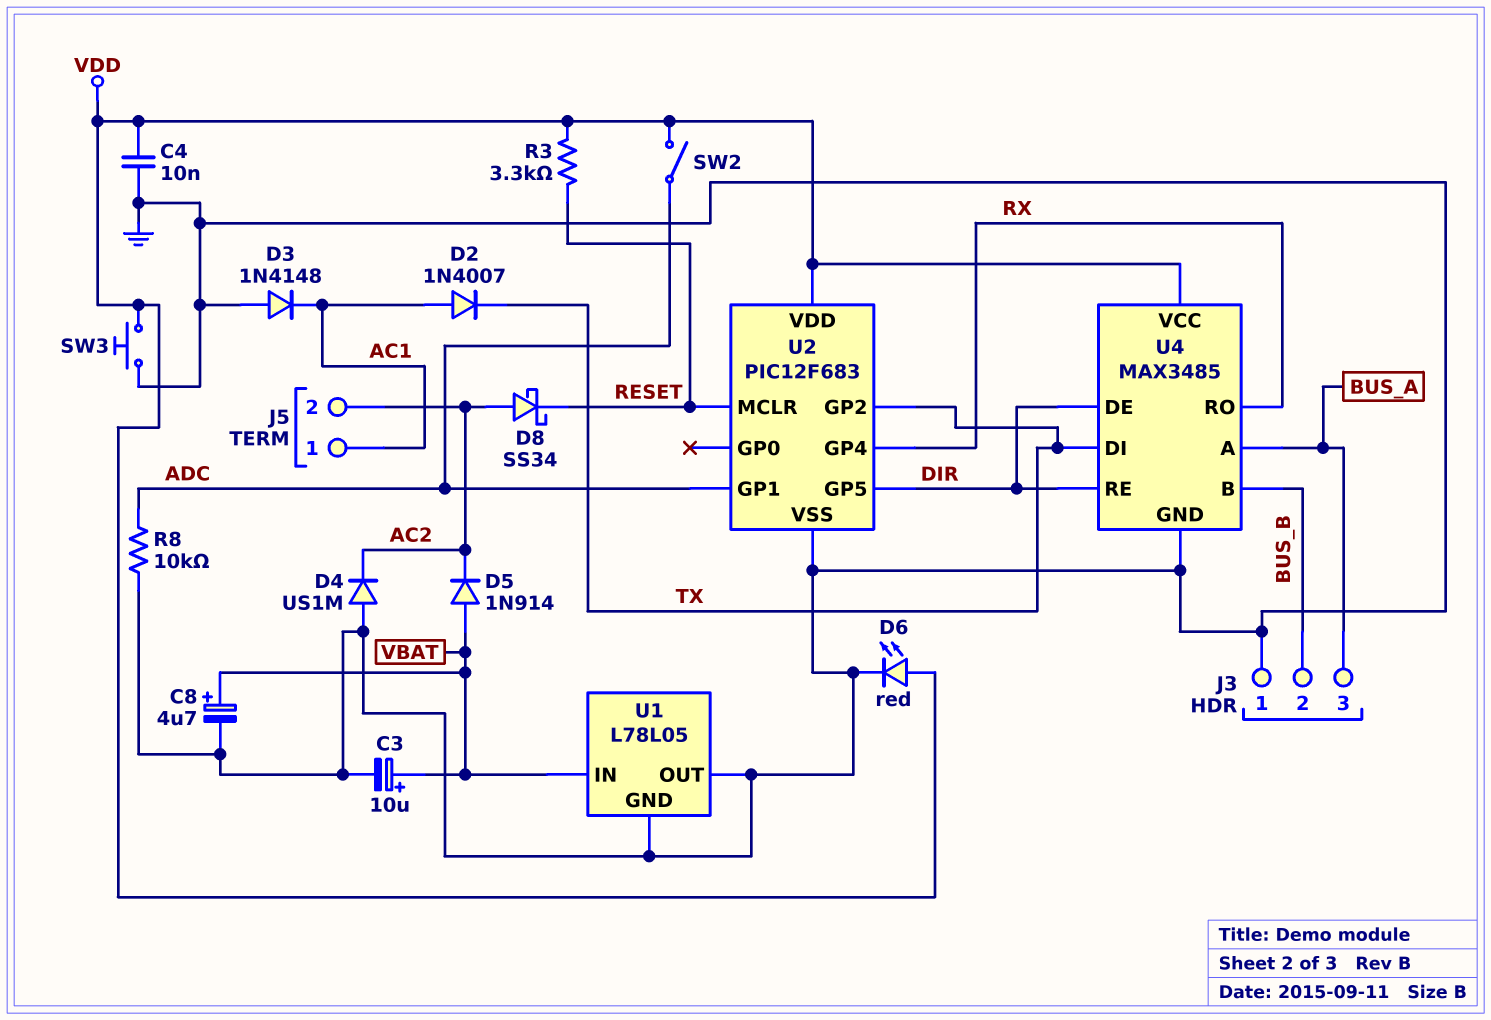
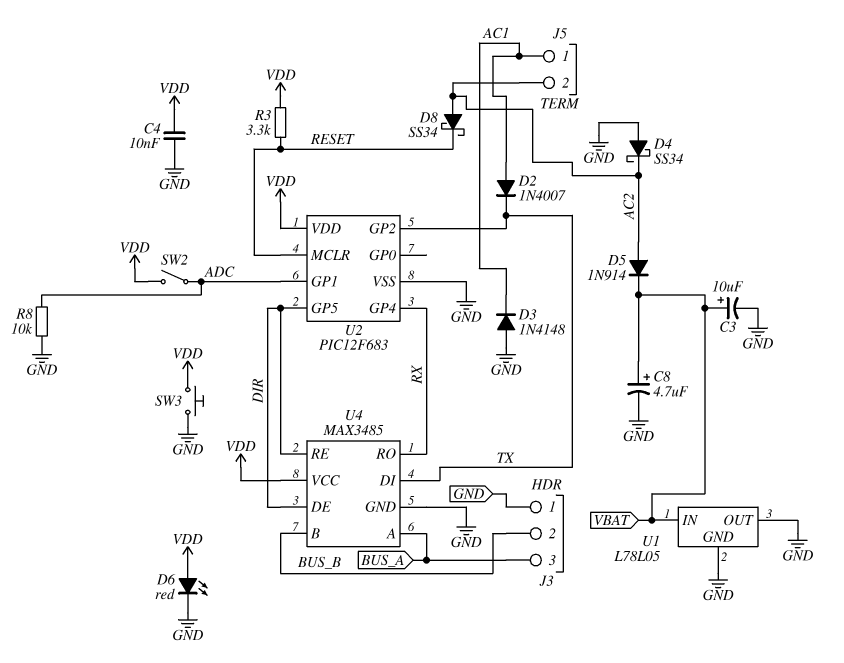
D4: diode US1M (A GND, K AC2) -> schottky SS34 (A GND, K AC2)
D5: diode 1N914 (A VBAT, K AC2) -> diode 1N914 (A AC2, K VBAT)

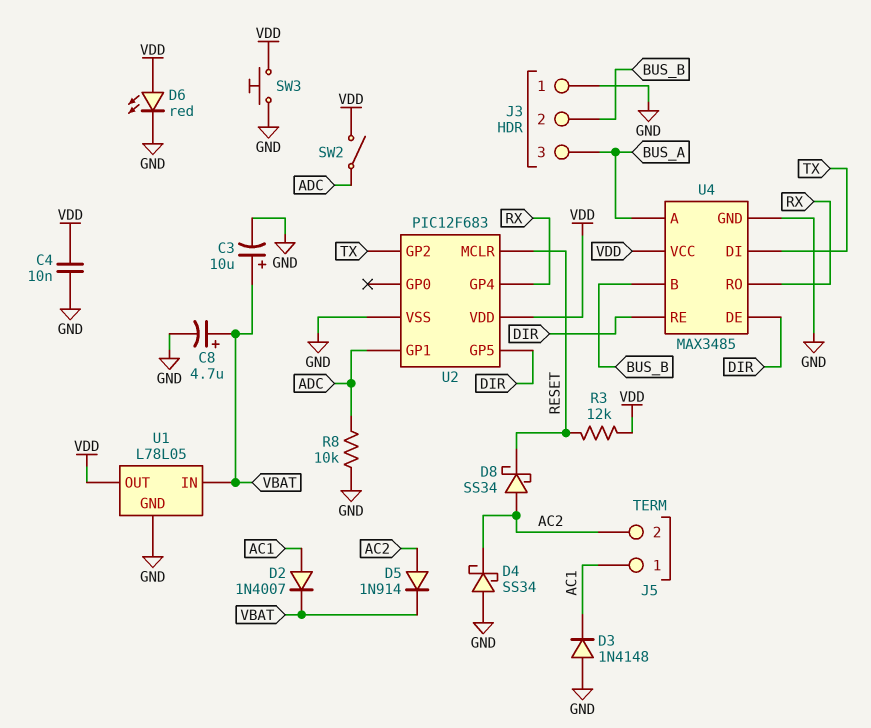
D2: diode 1N4007 (A AC1, K TX) -> diode 1N4007 (A AC1, K VBAT)
R3: 3.3k (RESET, VDD) -> 12k (RESET, VDD)
U1 pin OUT: GND -> VDD

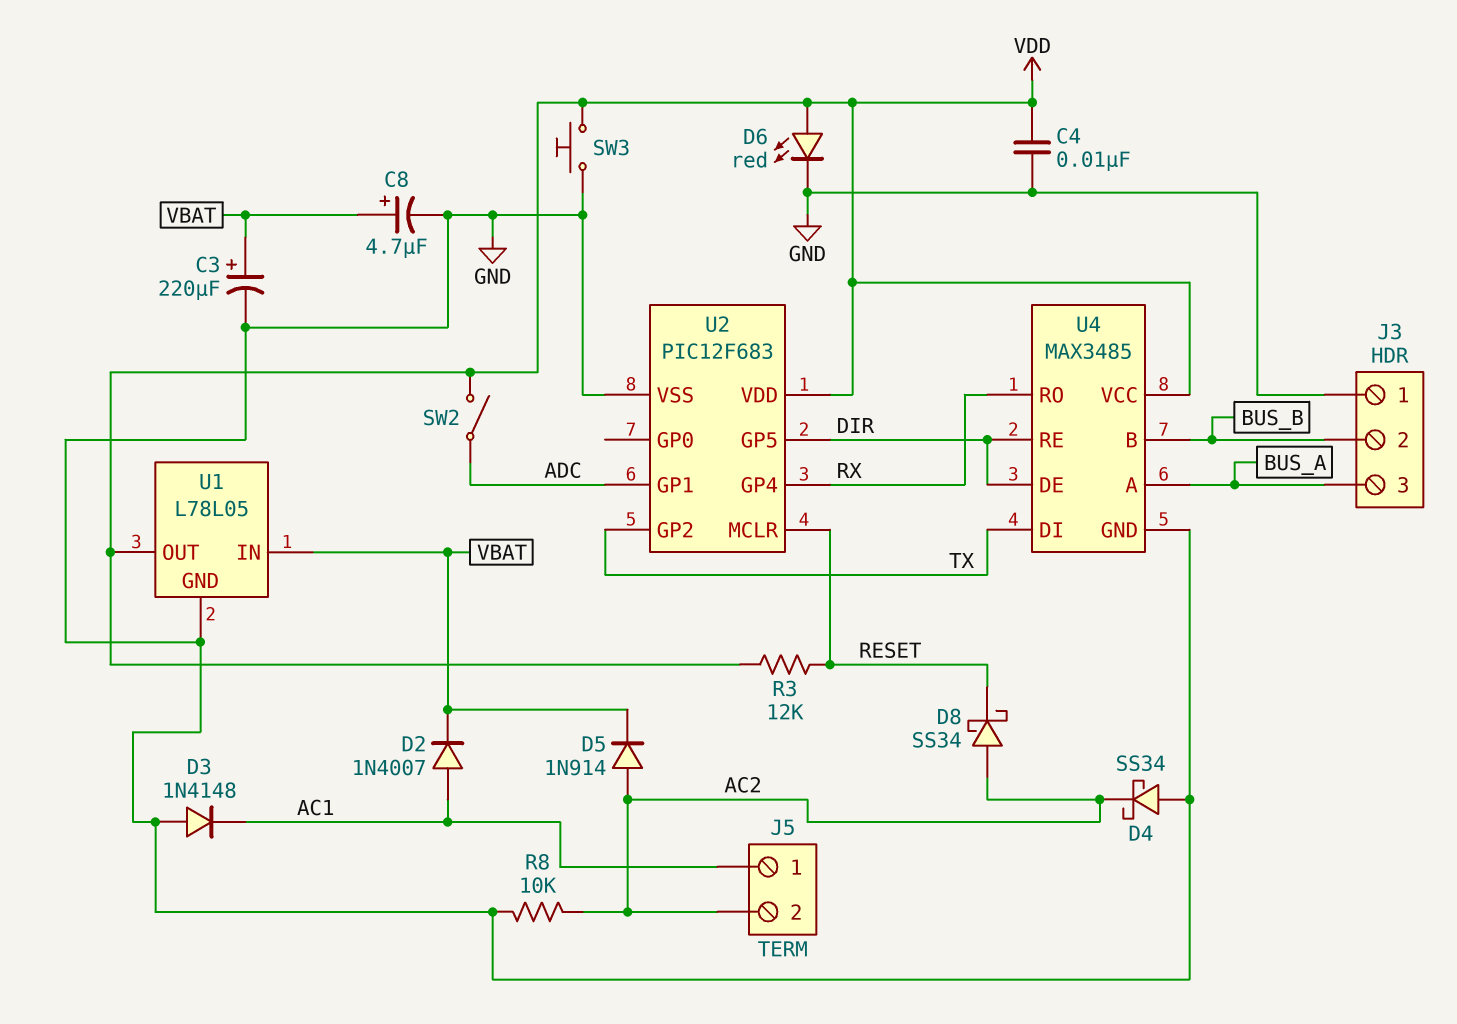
C3: 10uF (plus VBAT, minus GND) -> 220uF (plus VBAT, minus GND)
R8: 10k (ADC, GND) -> 10k (AC2, GND)

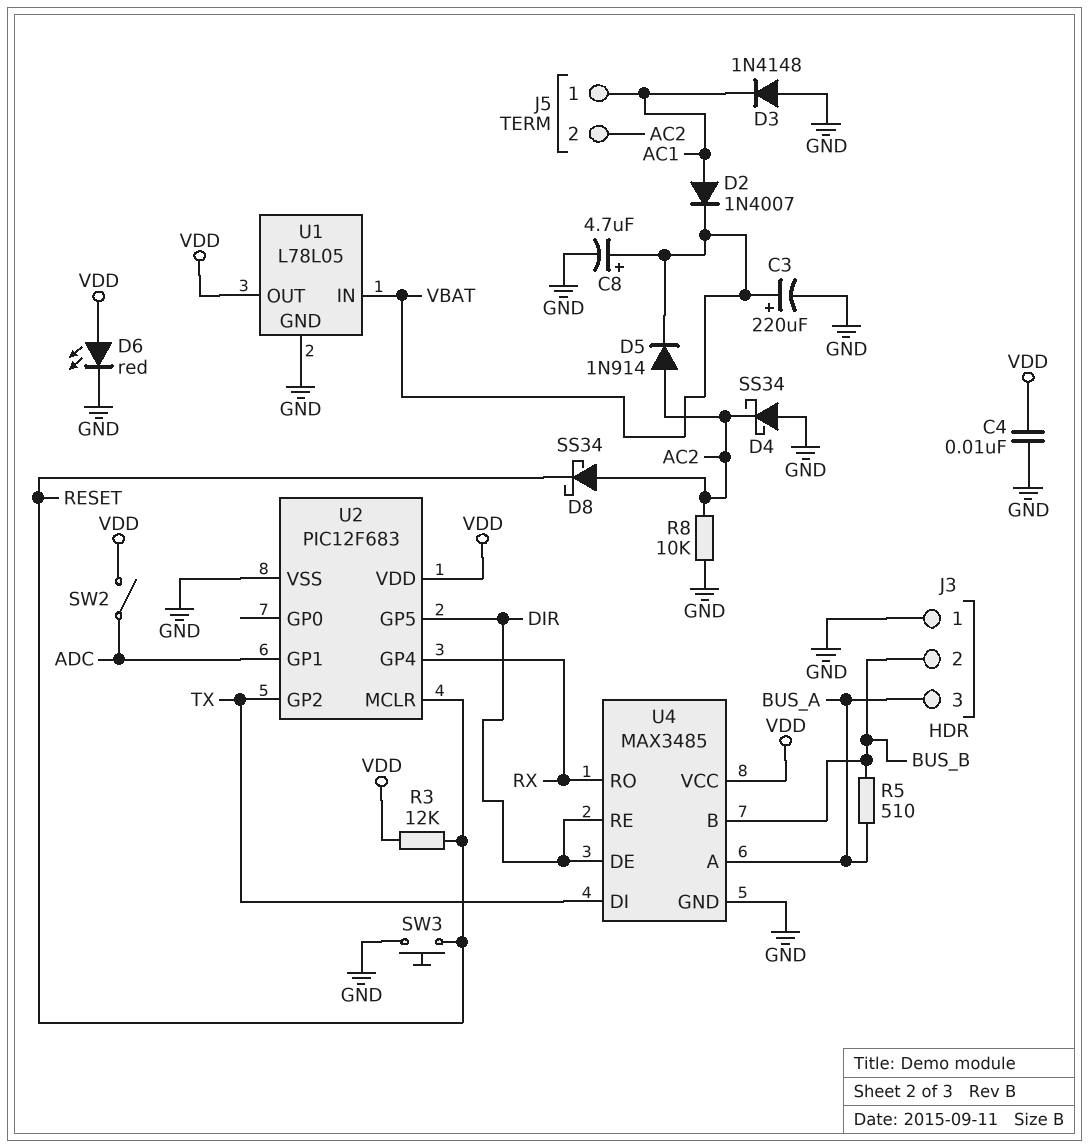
R5: none -> 510 (BUS_A, BUS_B)
SW3: button (GND, VDD) -> button (GND, RESET)

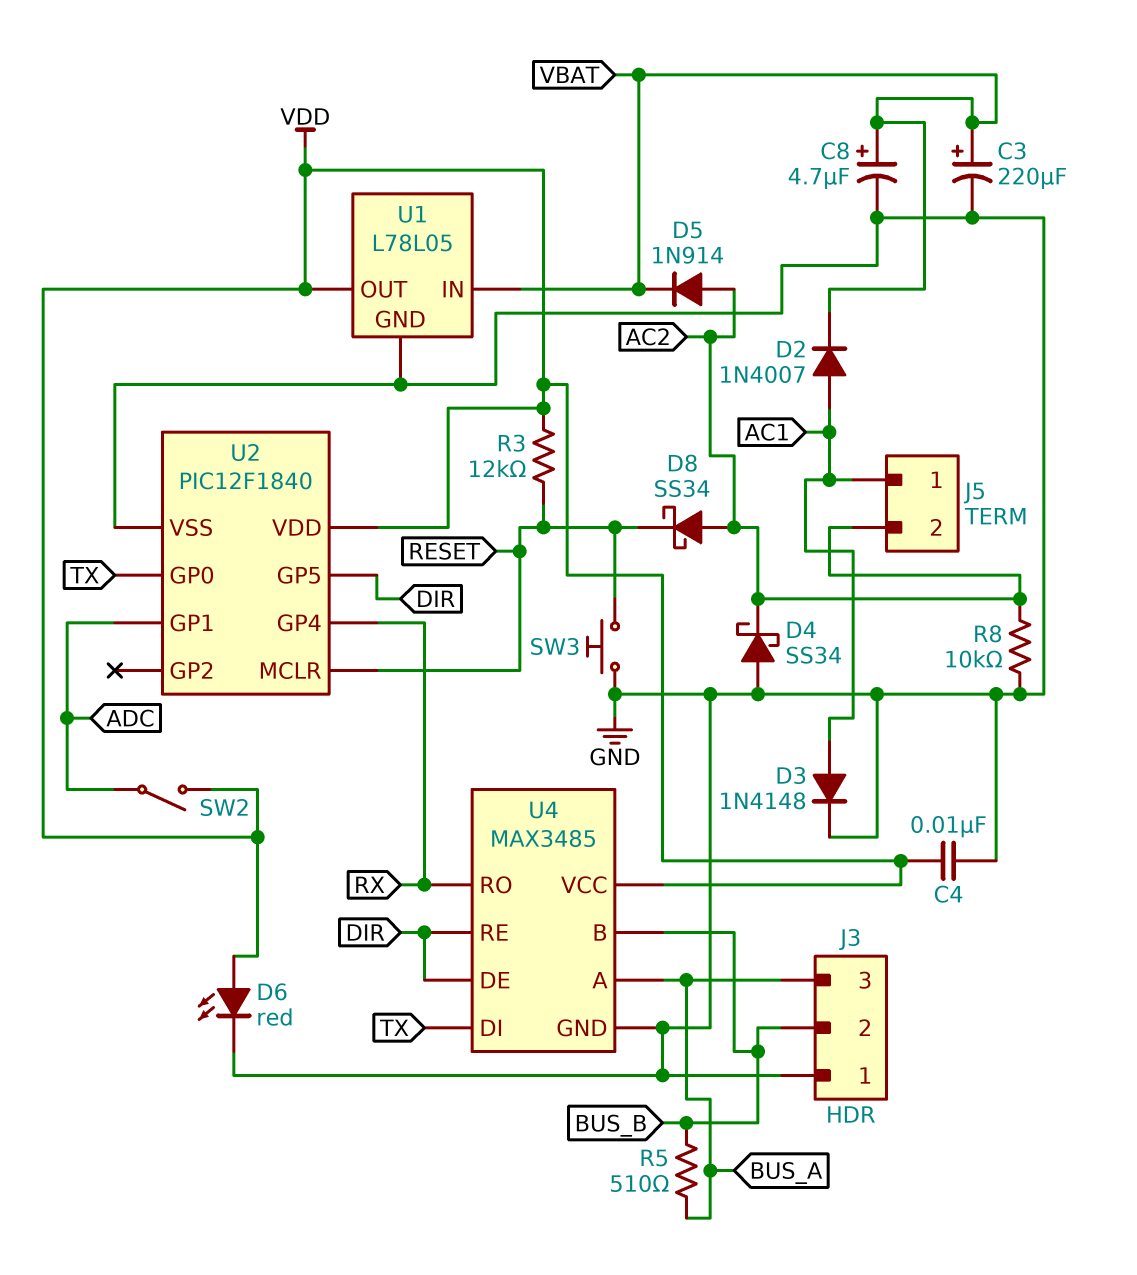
D3: diode 1N4148 (A GND, K AC1) -> diode 1N4148 (A AC1, K GND)
U2: PIC12F683 -> PIC12F1840
U2 pin GP0: none -> TX
U2 pin GP2: TX -> none

